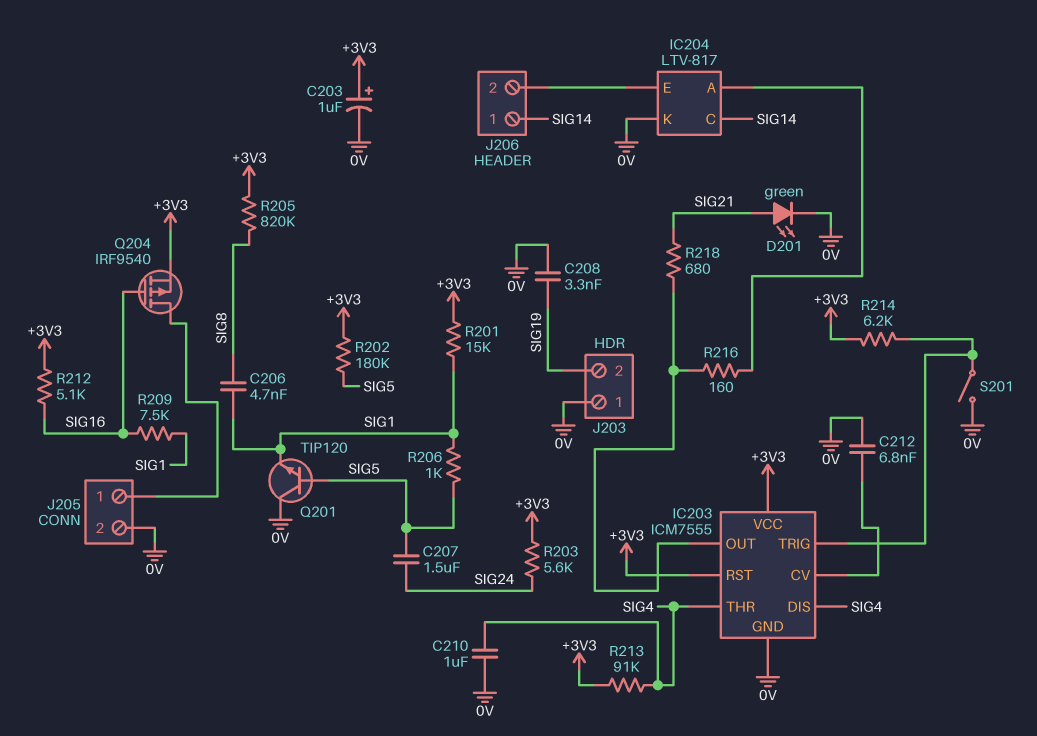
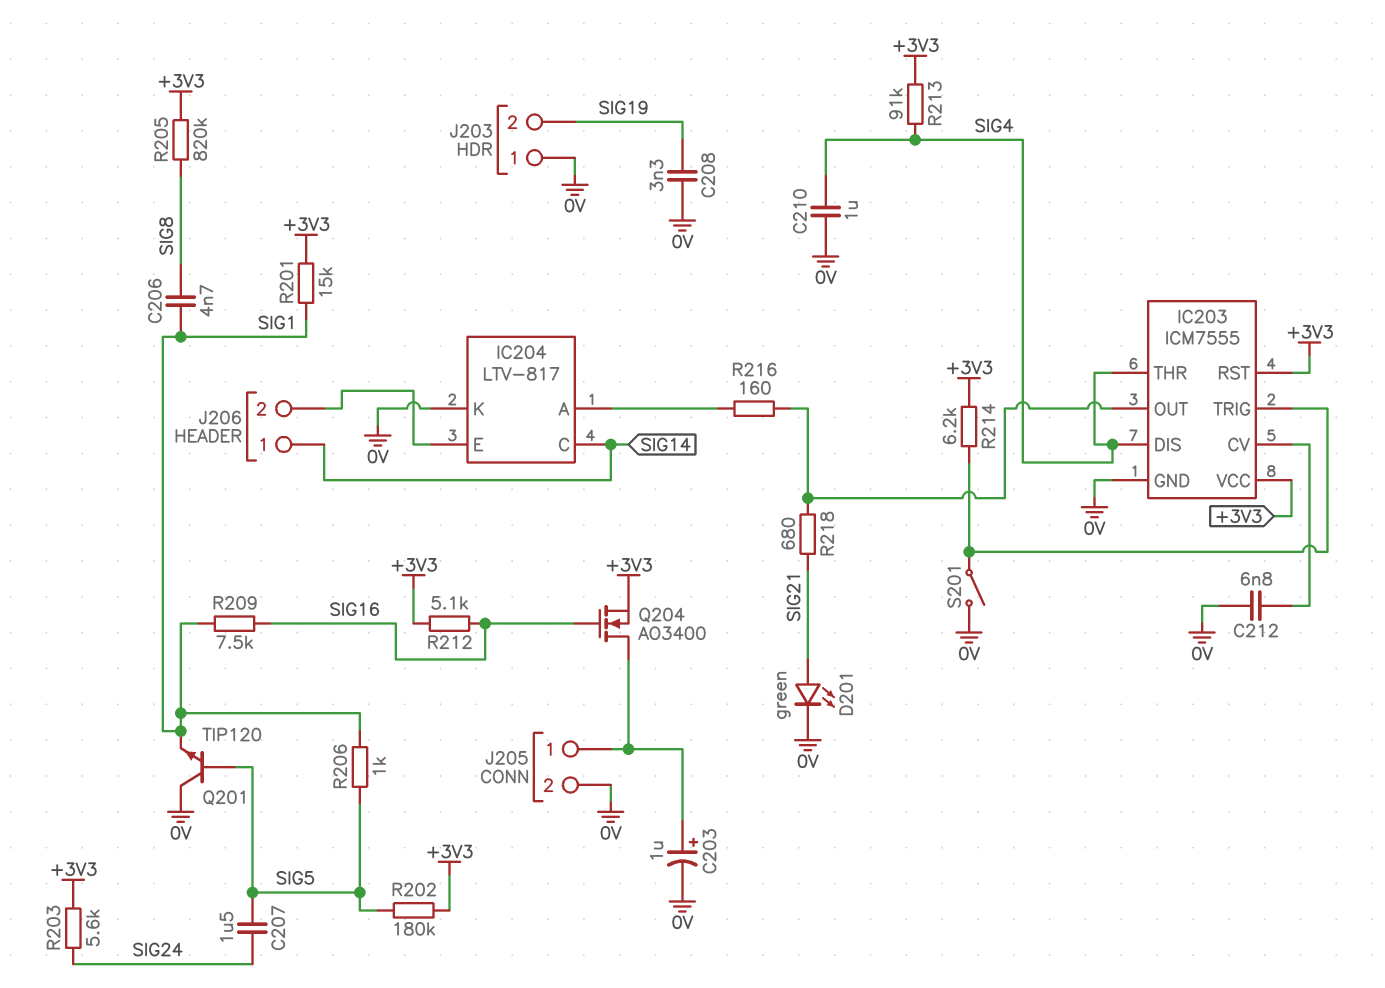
C203: 1uF (plus +3V3, minus 0V) -> 1uF (plus J205/1, minus 0V)
Q204: PMOS IRF9540 (G SIG16, D J205/1, S +3V3) -> NMOS AO3400 (G SIG16, D J205/1, S +3V3)

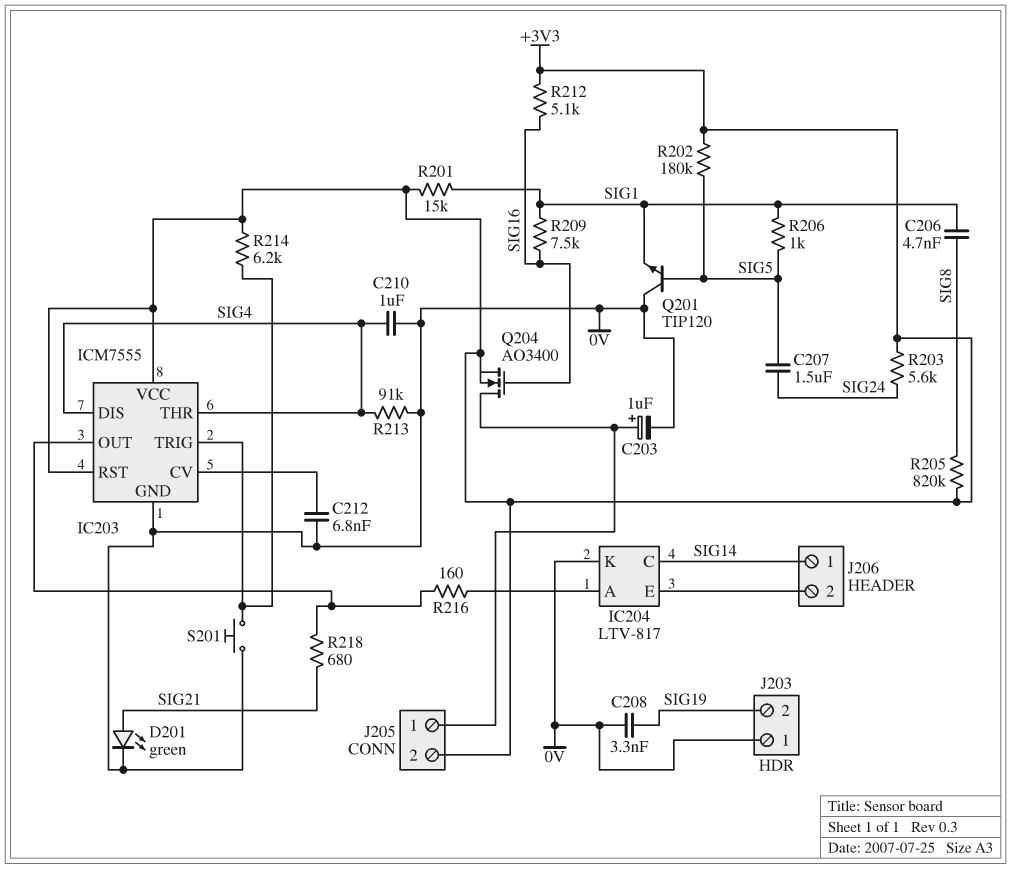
J205 pin 2: 0V -> +3V3
R213: 91k (+3V3, SIG4) -> 91k (0V, SIG4)
S201: switch (0V, IC203/TRIG) -> button (0V, IC203/TRIG)

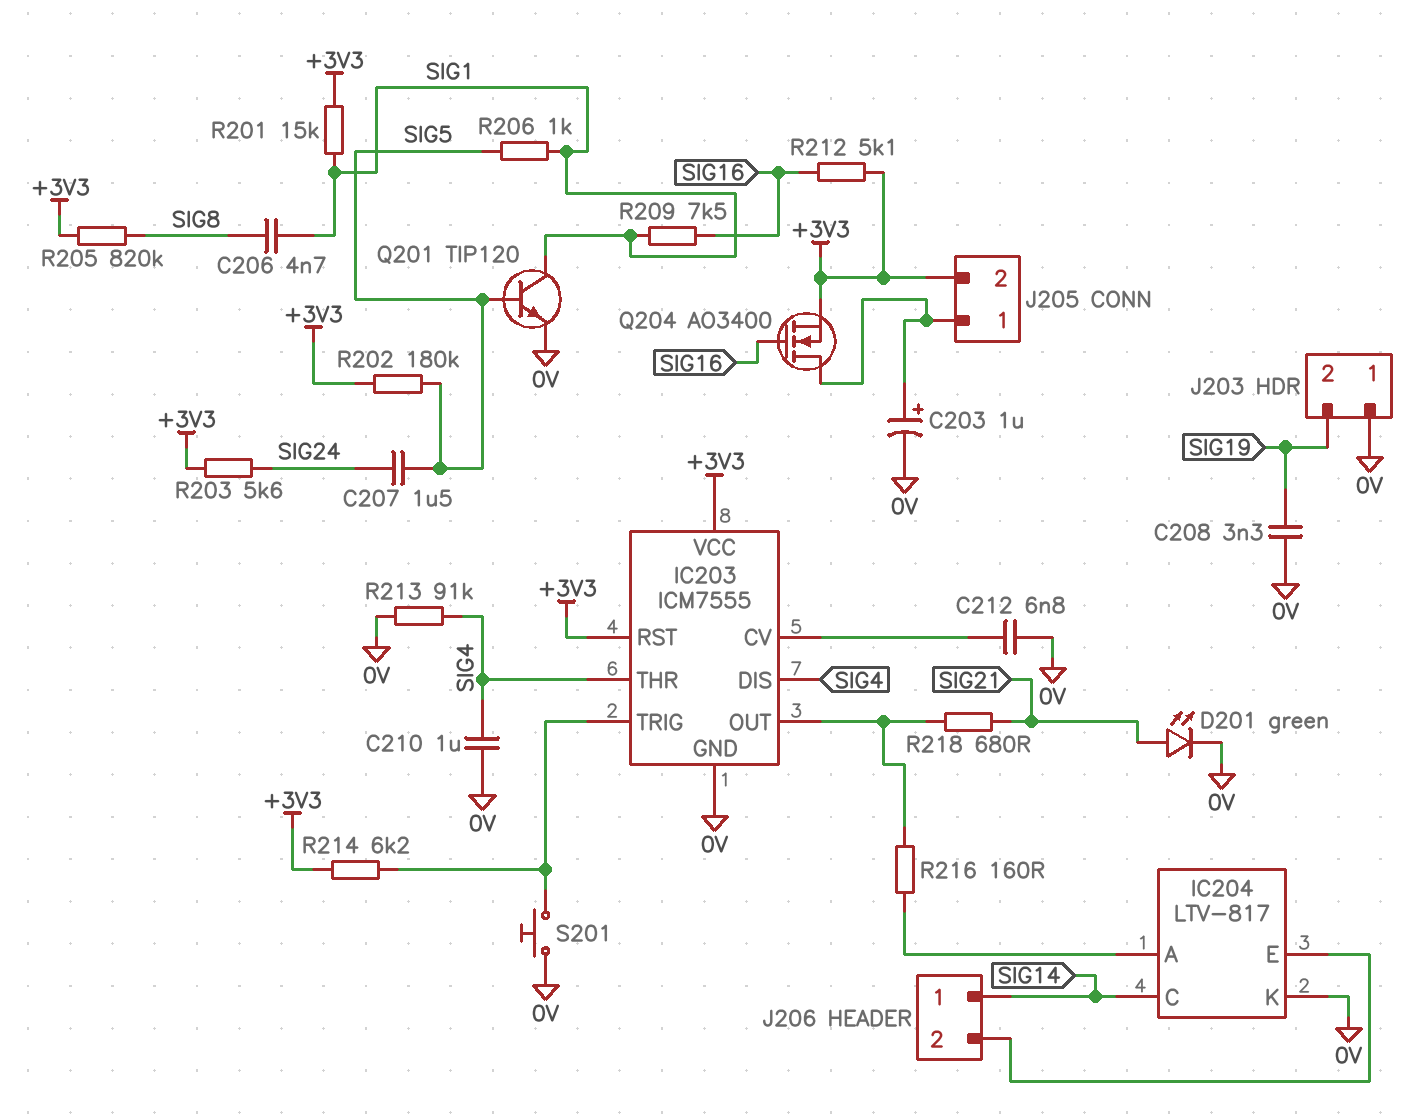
Q201: NPN TIP120 (B SIG5, C 0V, E SIG1) -> NPN TIP120 (B SIG5, C SIG1, E 0V)

